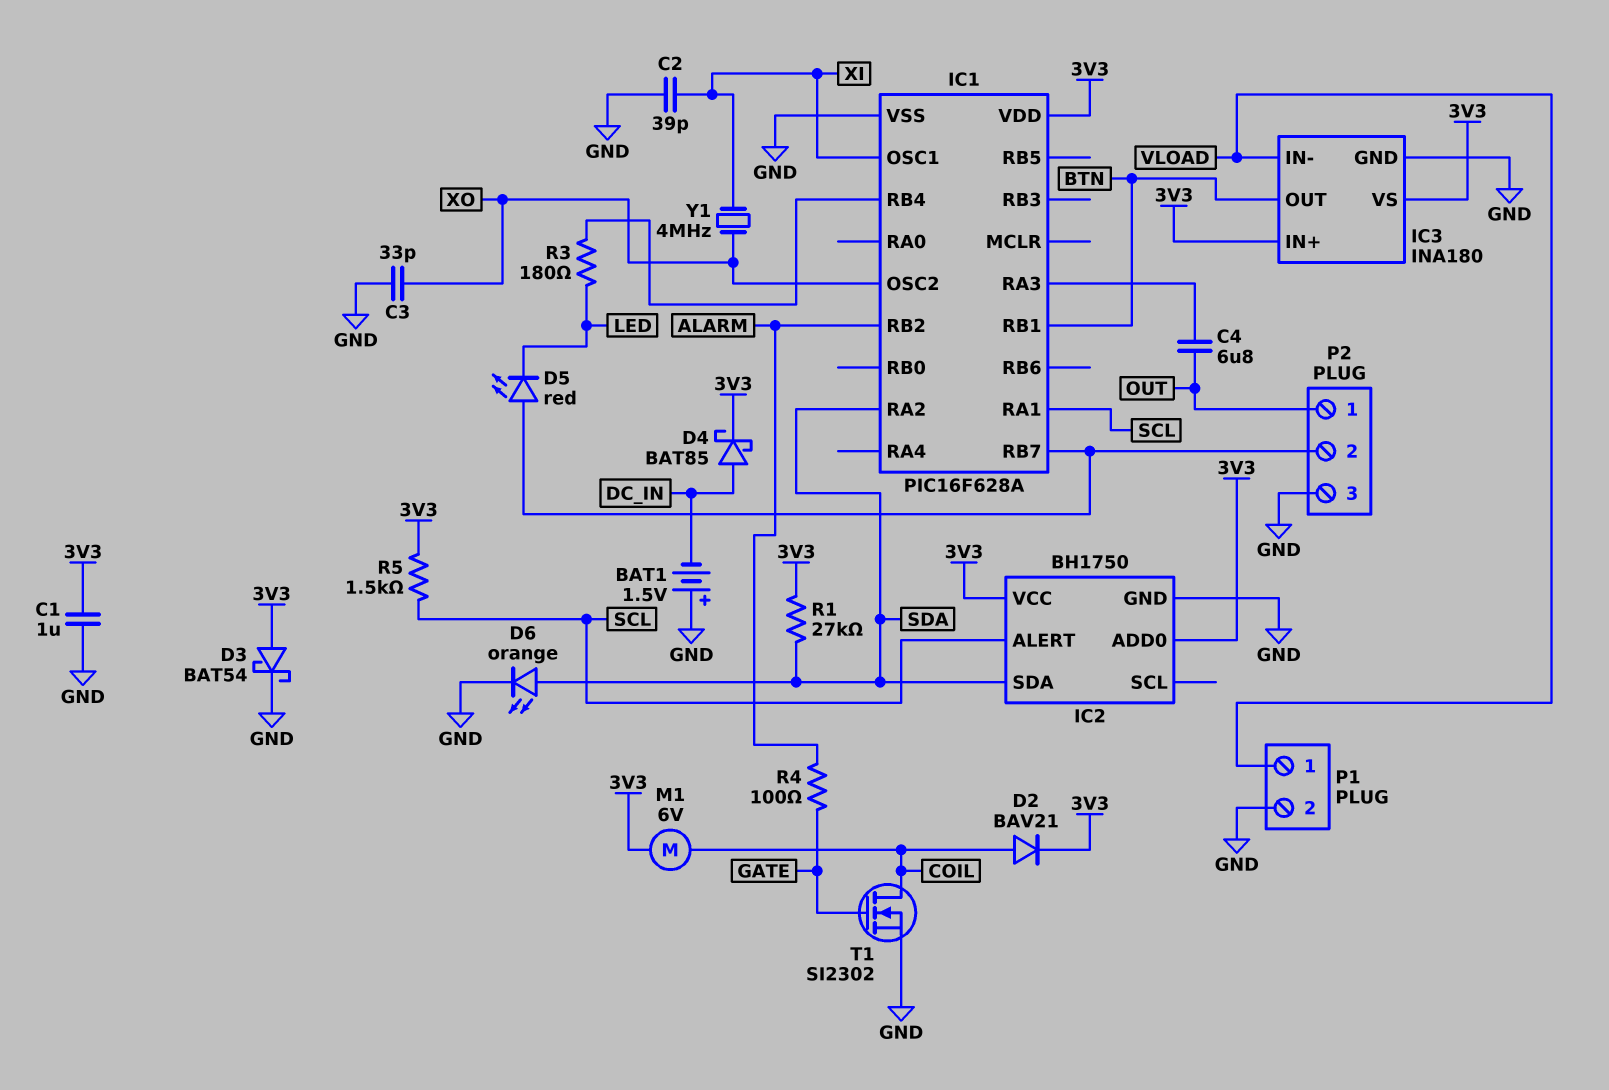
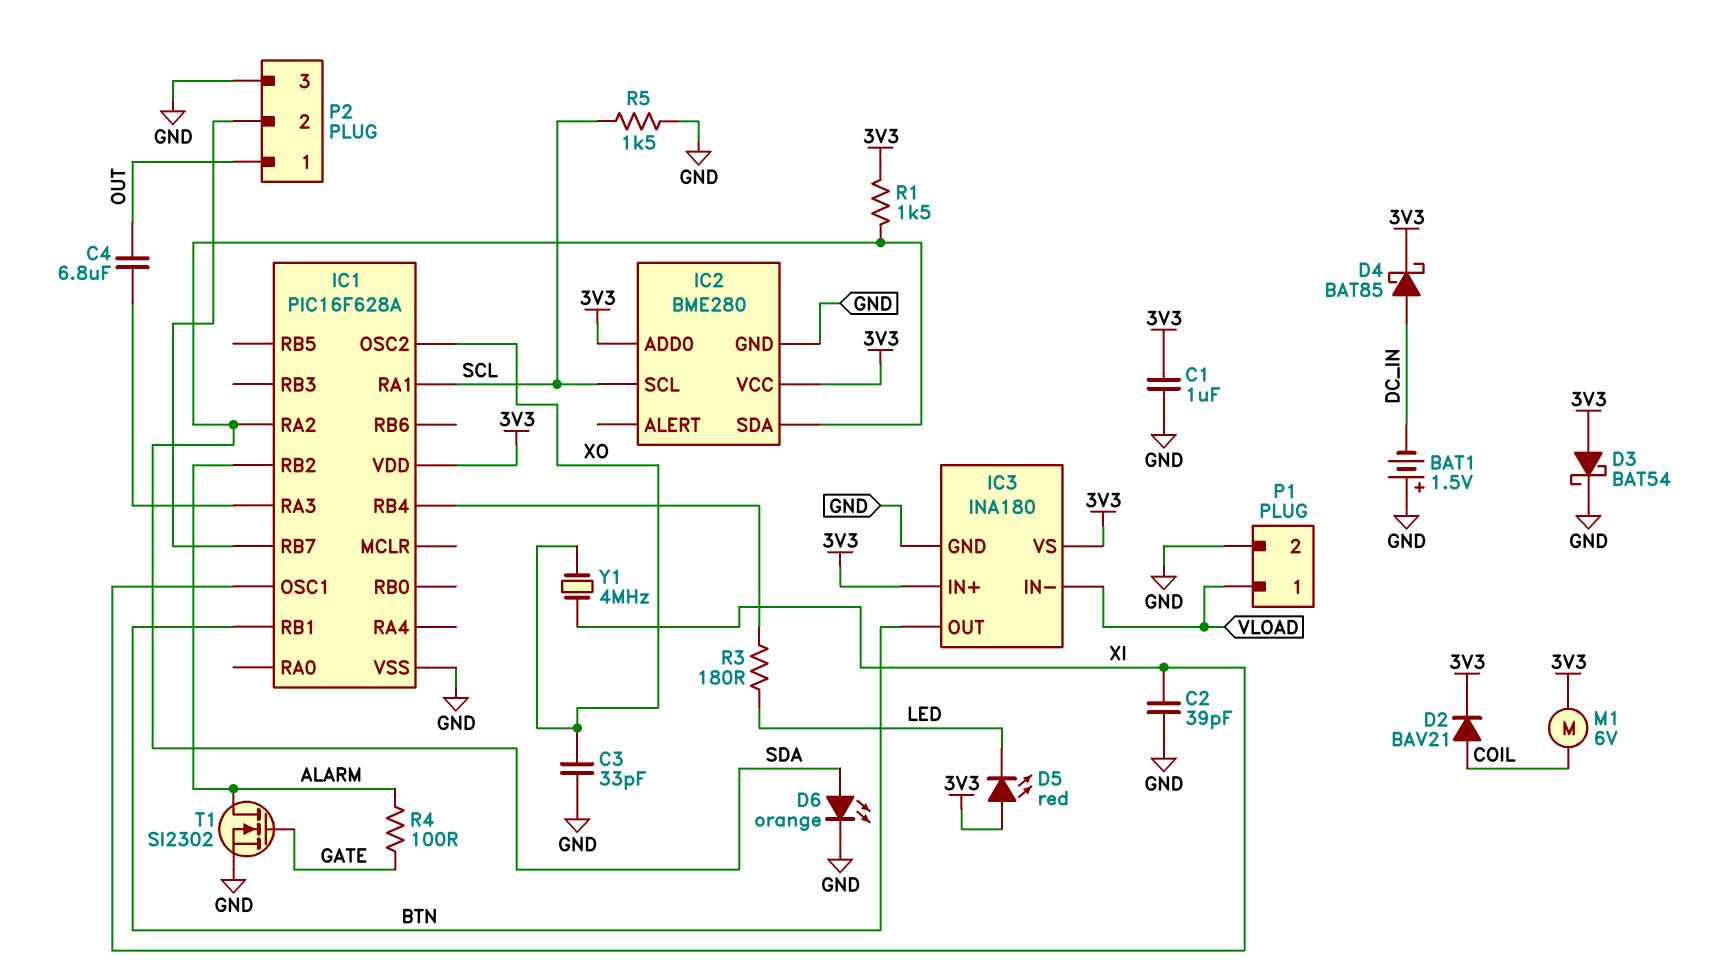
D5: LED red (A IC1/RB7, K LED) -> LED red (A 3V3, K LED)
IC2: BH1750 -> BME280
IC2 pin ALERT: SCL -> none
IC2 pin SCL: none -> SCL
R1: 27k (3V3, SDA) -> 1.5k (3V3, SDA)
R5: 1.5k (3V3, SCL) -> 1.5k (GND, SCL)
T1: NMOS SI2302 (G GATE, D COIL, S GND) -> NMOS SI2302 (G GATE, D ALARM, S GND)

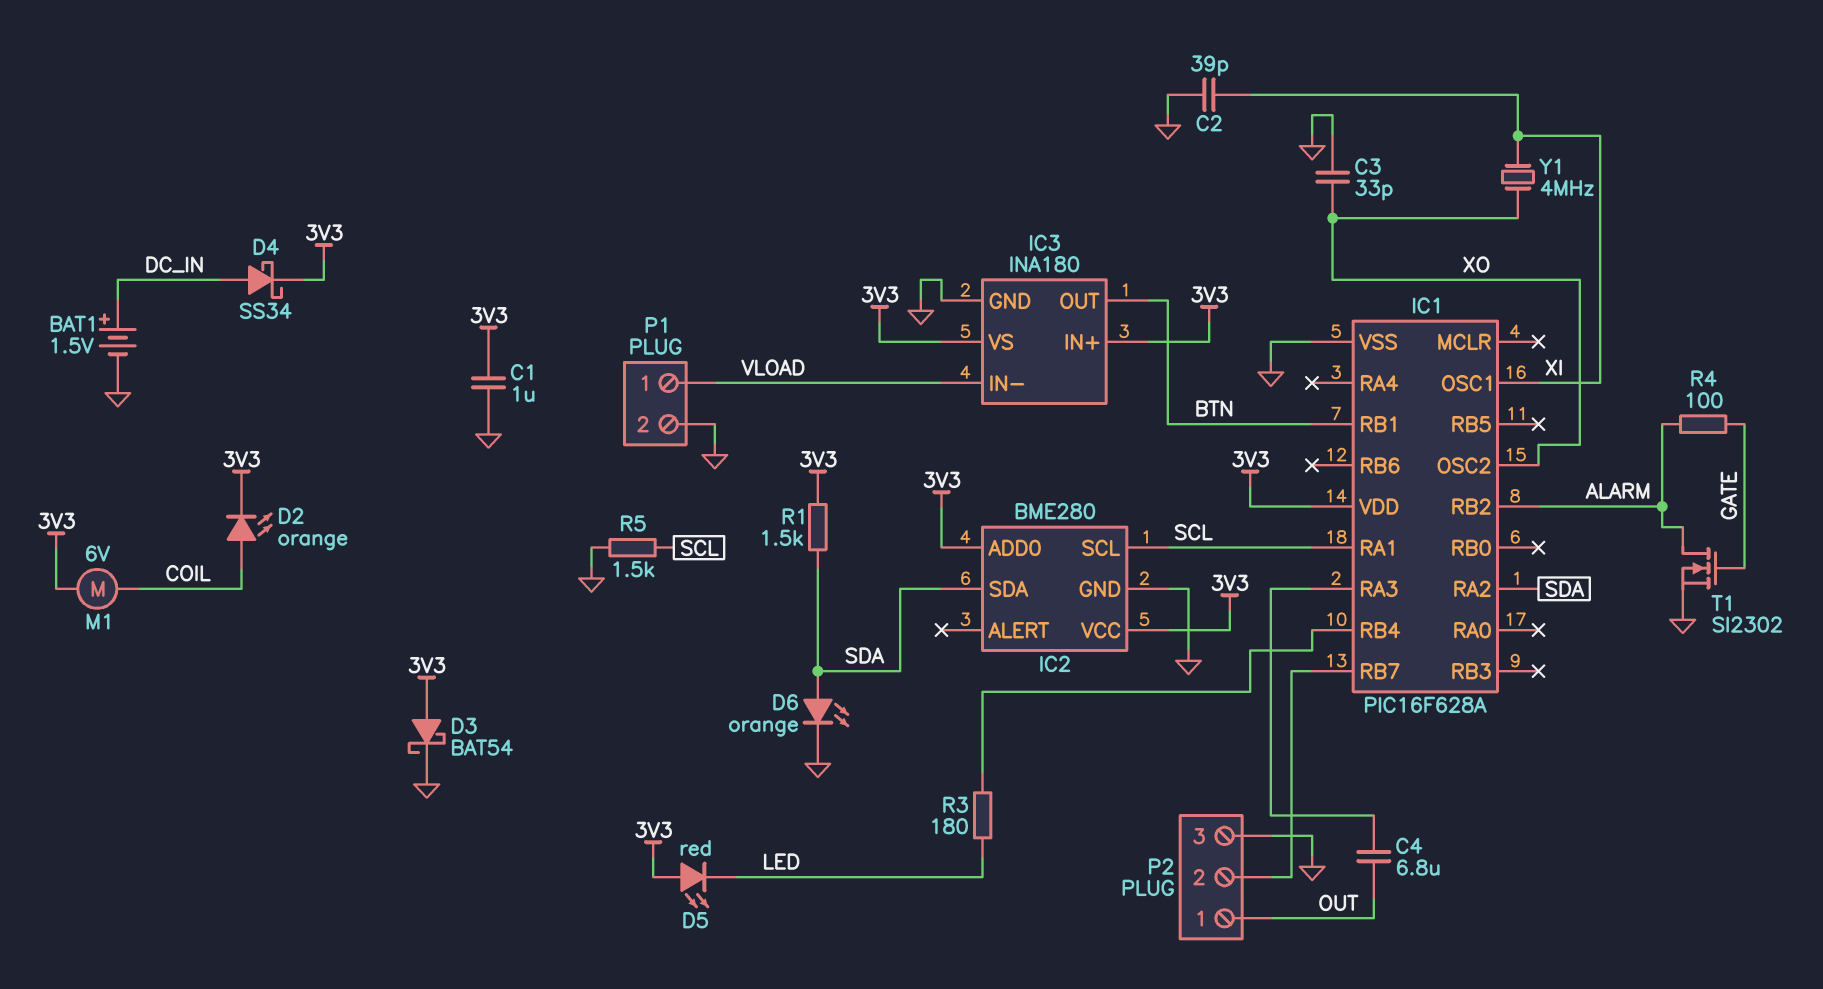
BAT1: 1.5V (plus GND, minus DC_IN) -> 1.5V (plus DC_IN, minus GND)
D2: diode BAV21 (A COIL, K 3V3) -> LED orange (A COIL, K 3V3)
D4: schottky BAT85 (A DC_IN, K 3V3) -> schottky SS34 (A DC_IN, K 3V3)

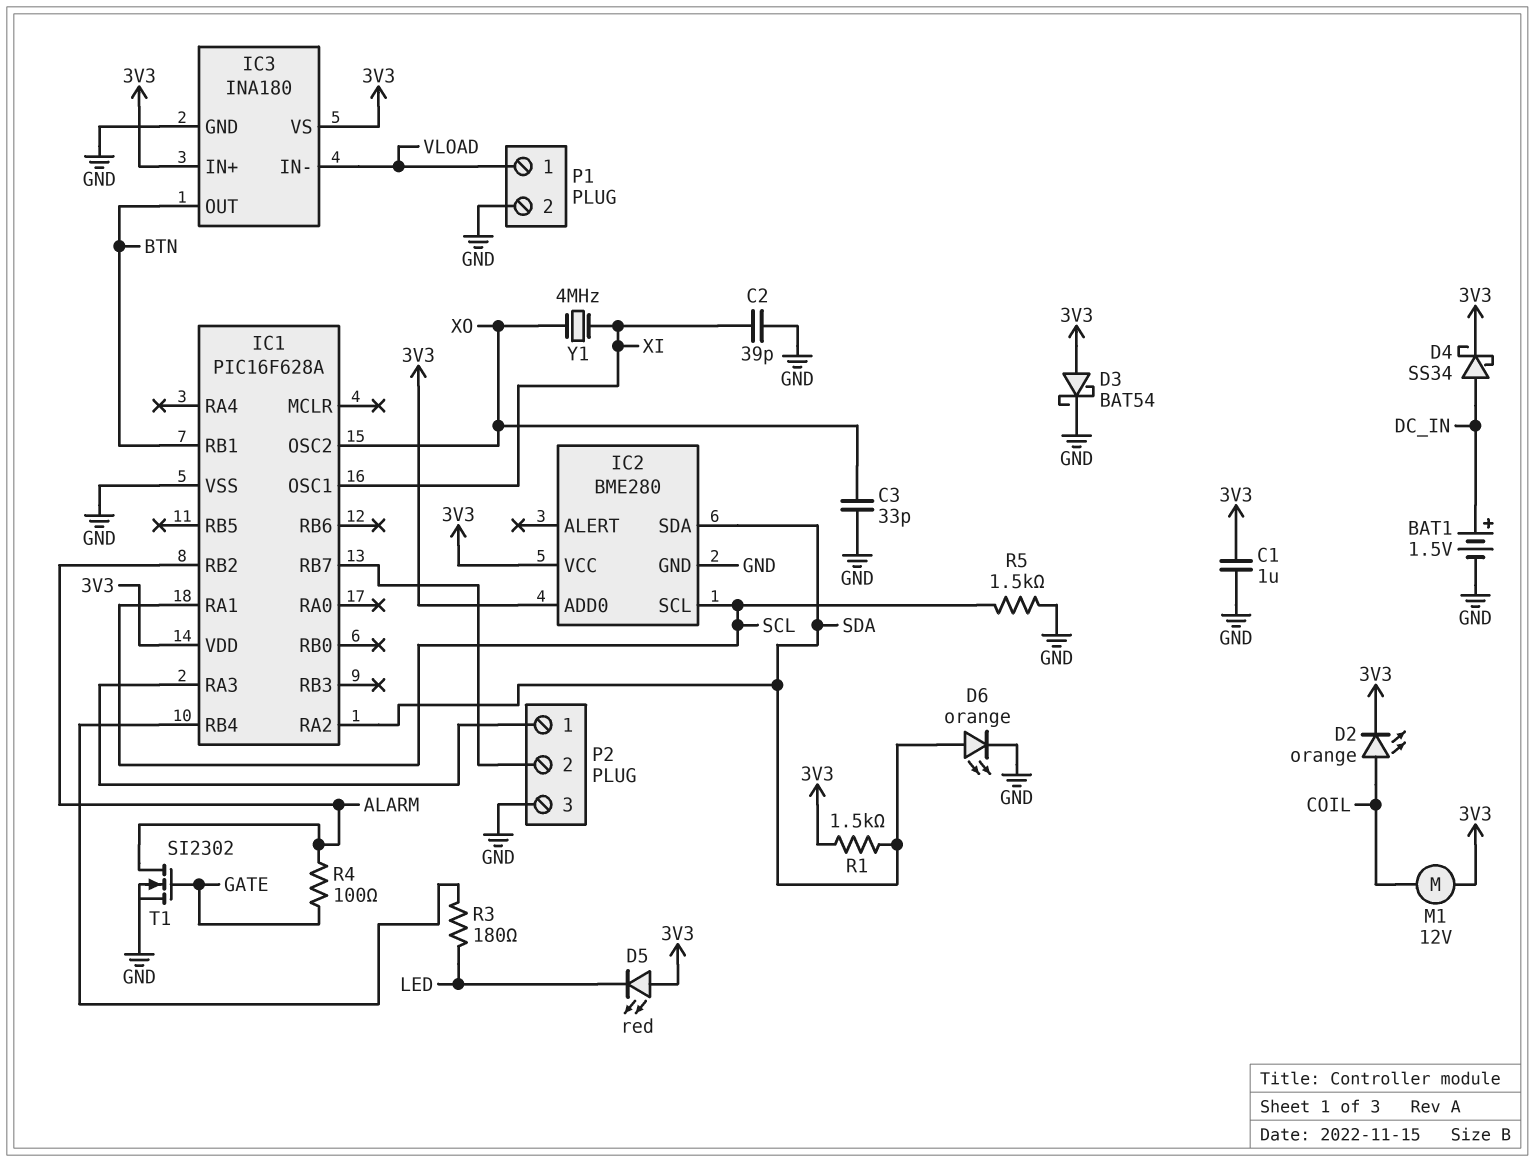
C4: 6.8uF (IC1/RA3, OUT) -> none
M1: motor 6V (3V3, COIL) -> motor 12V (3V3, COIL)
P2 pin 1: OUT -> IC1/RA3

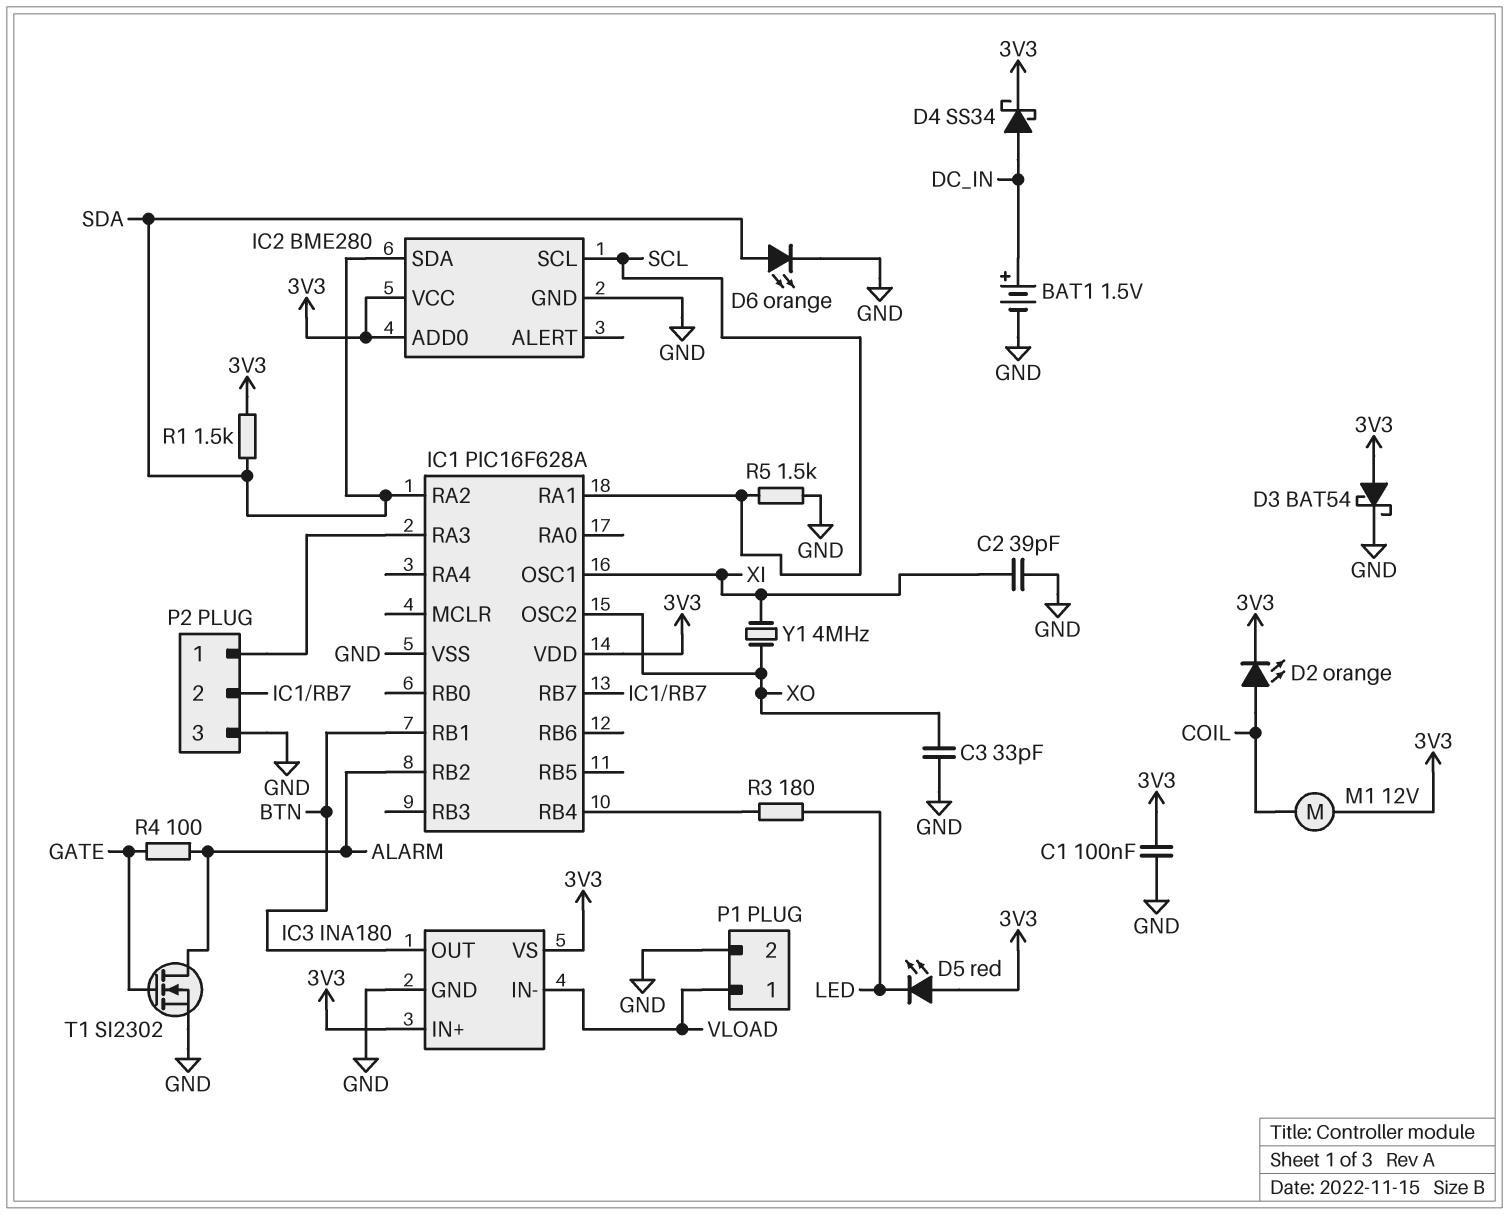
C1: 1uF (3V3, GND) -> 100nF (3V3, GND)

